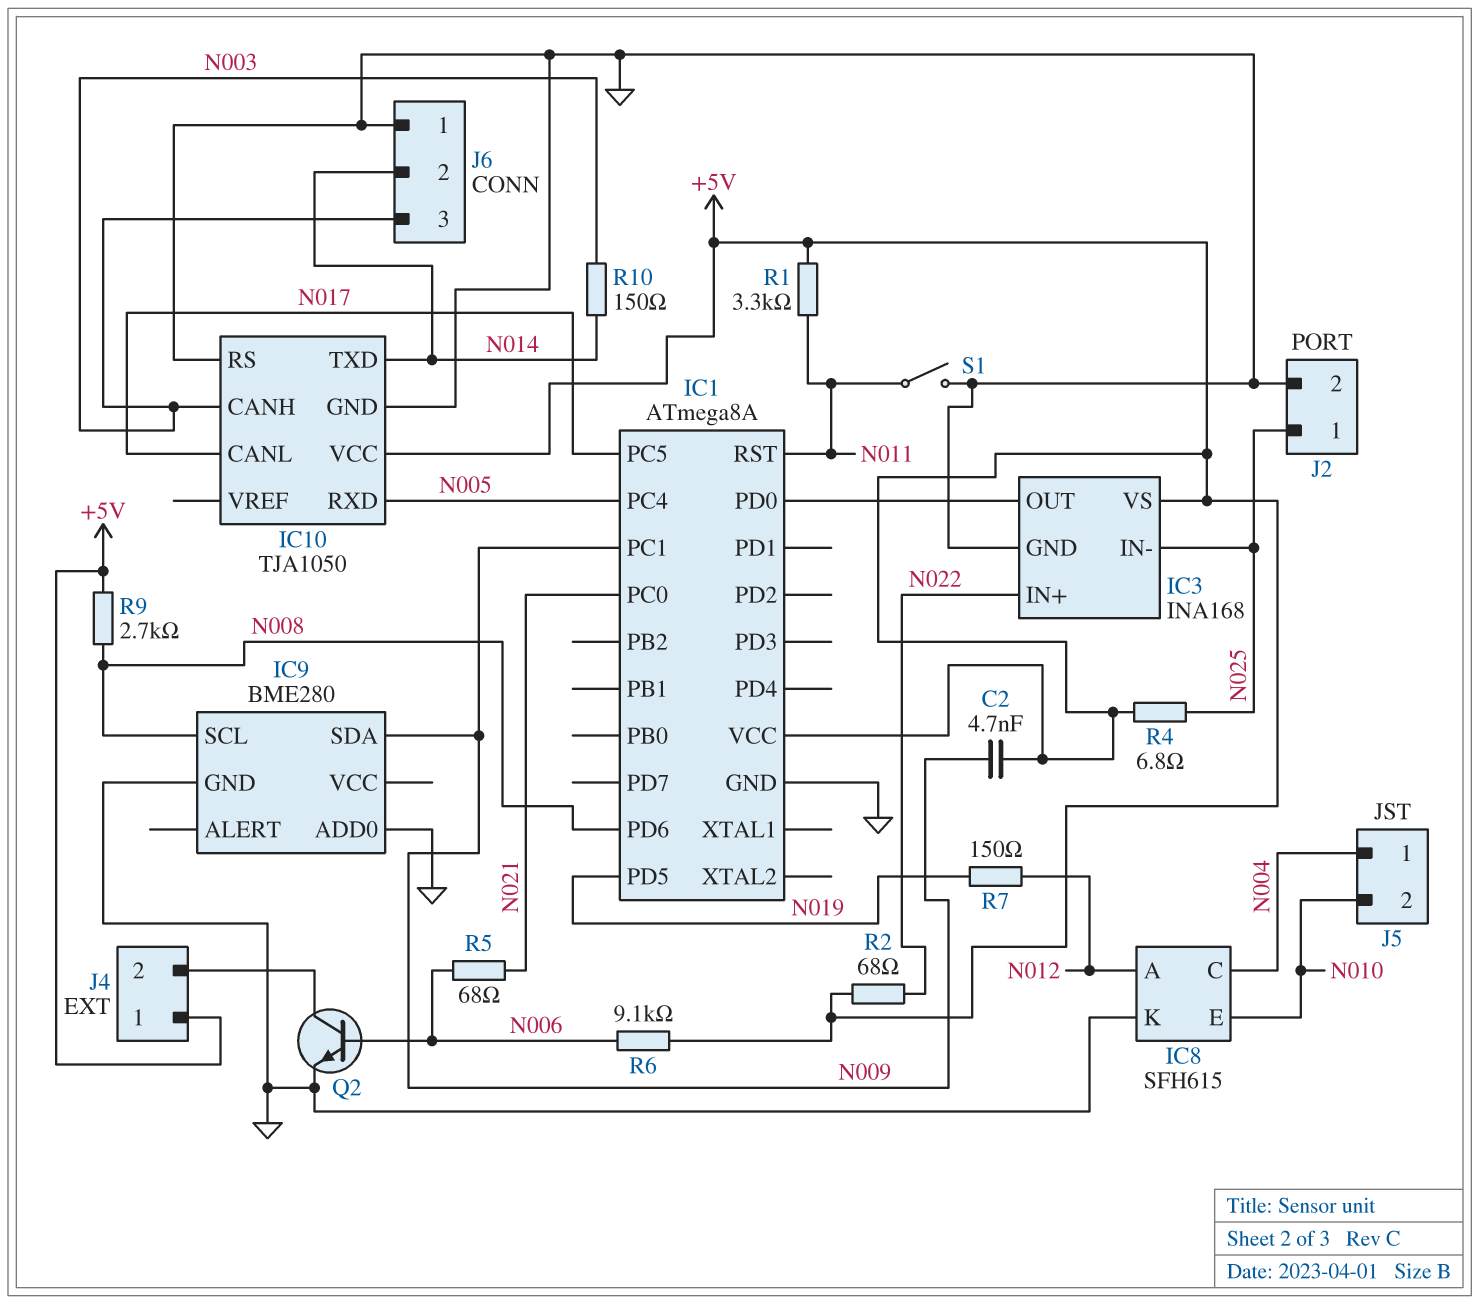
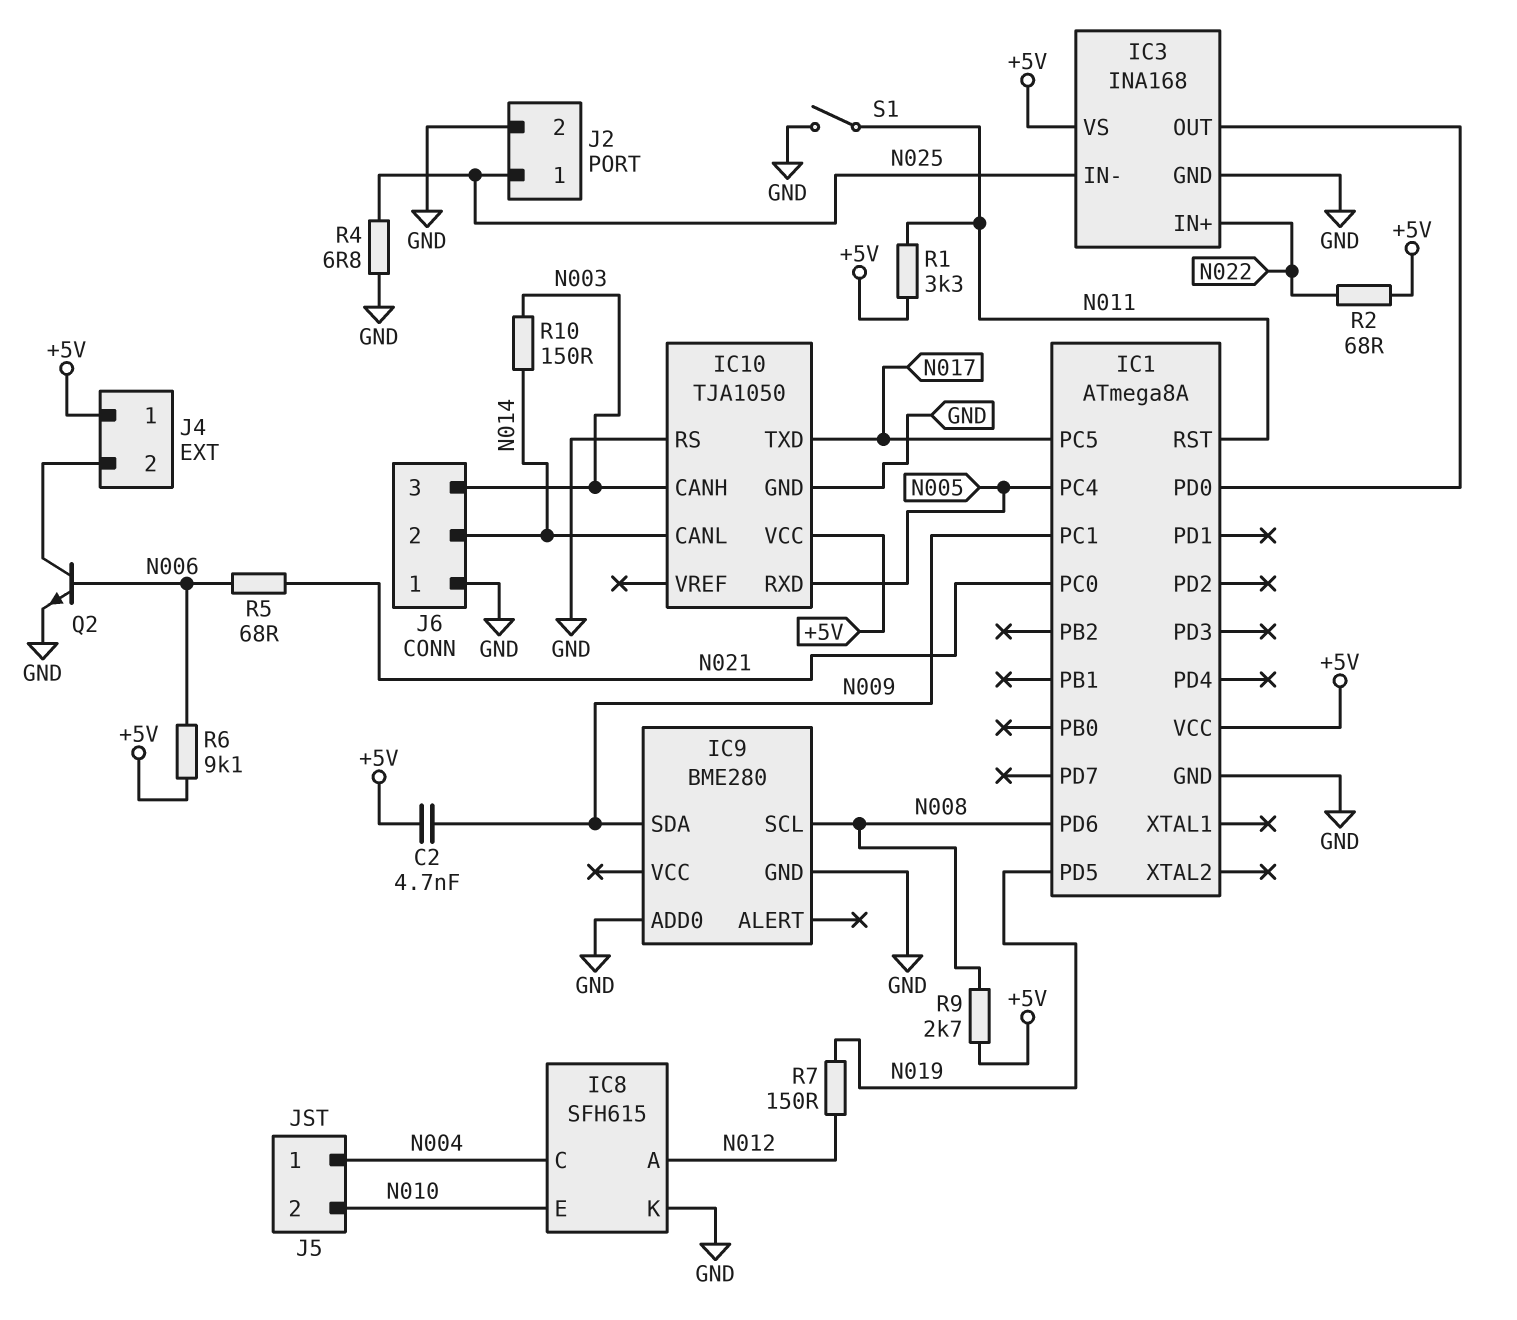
IC10 pin CANL: N017 -> N014
IC10 pin TXD: N014 -> N017
R4: 6.8 (+5V, N025) -> 6.8 (GND, N025)

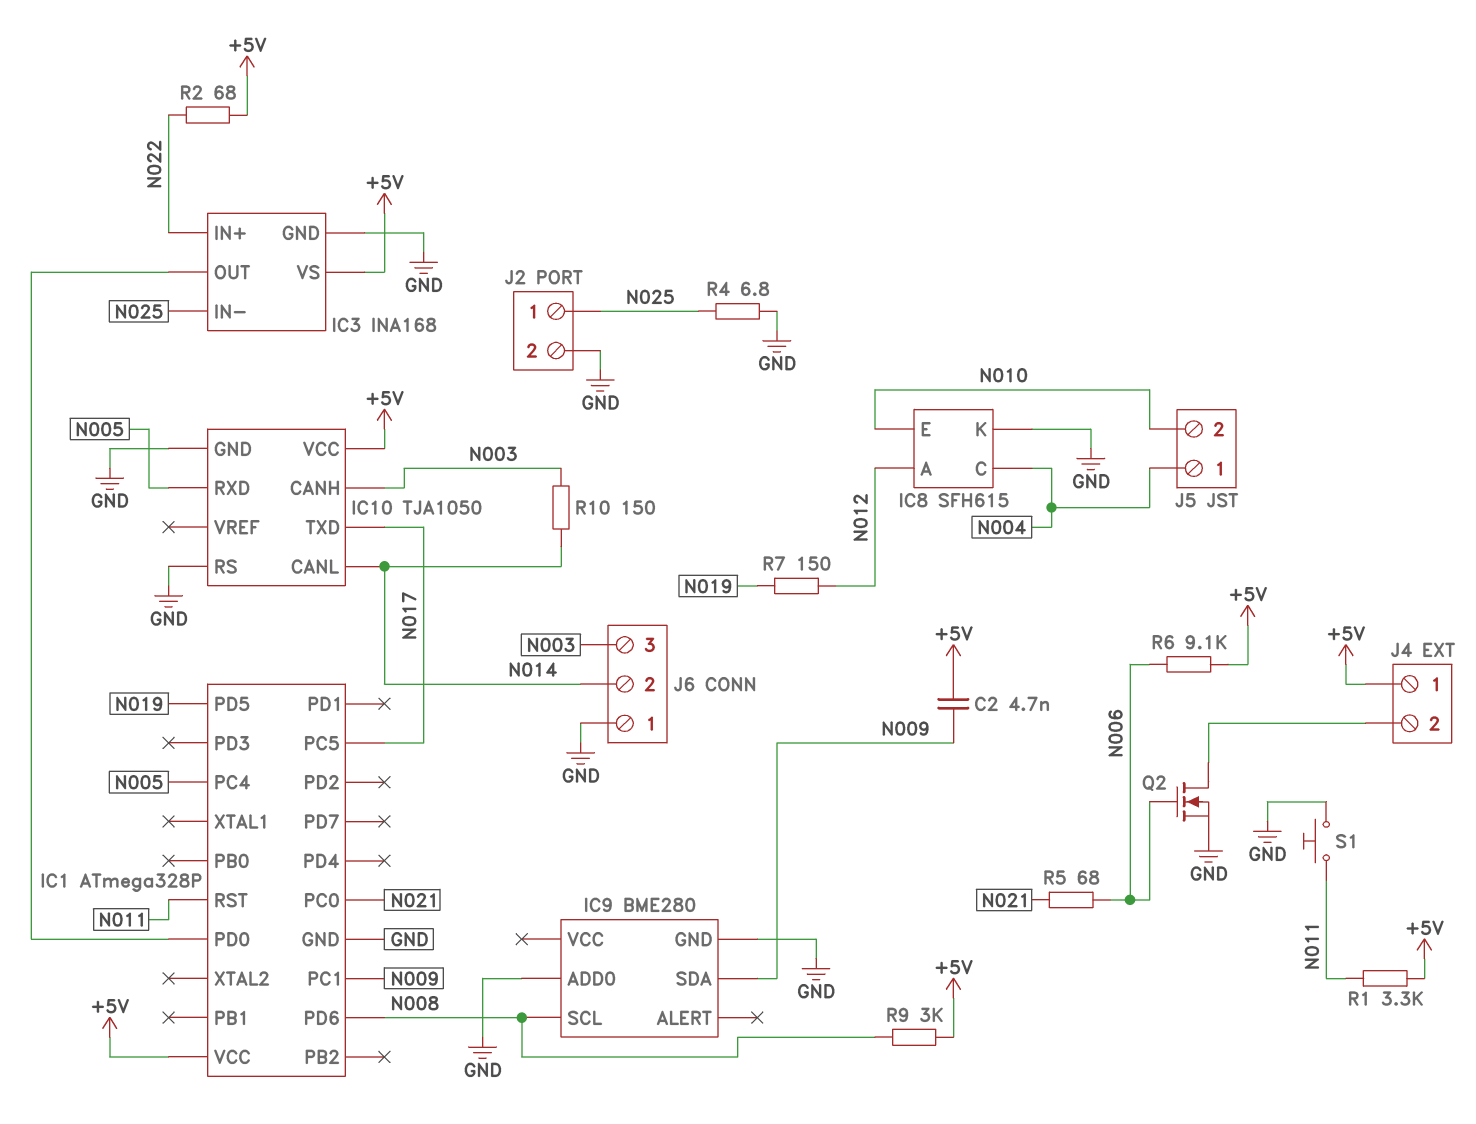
IC1: ATmega8A -> ATmega328P
Q2: NPN (B N006, C J4/2, E GND) -> NMOS (G N006, D J4/2, S GND)
R9: 2.7k (+5V, N008) -> 3k (+5V, N008)
S1: switch (GND, N011) -> button (GND, N011)

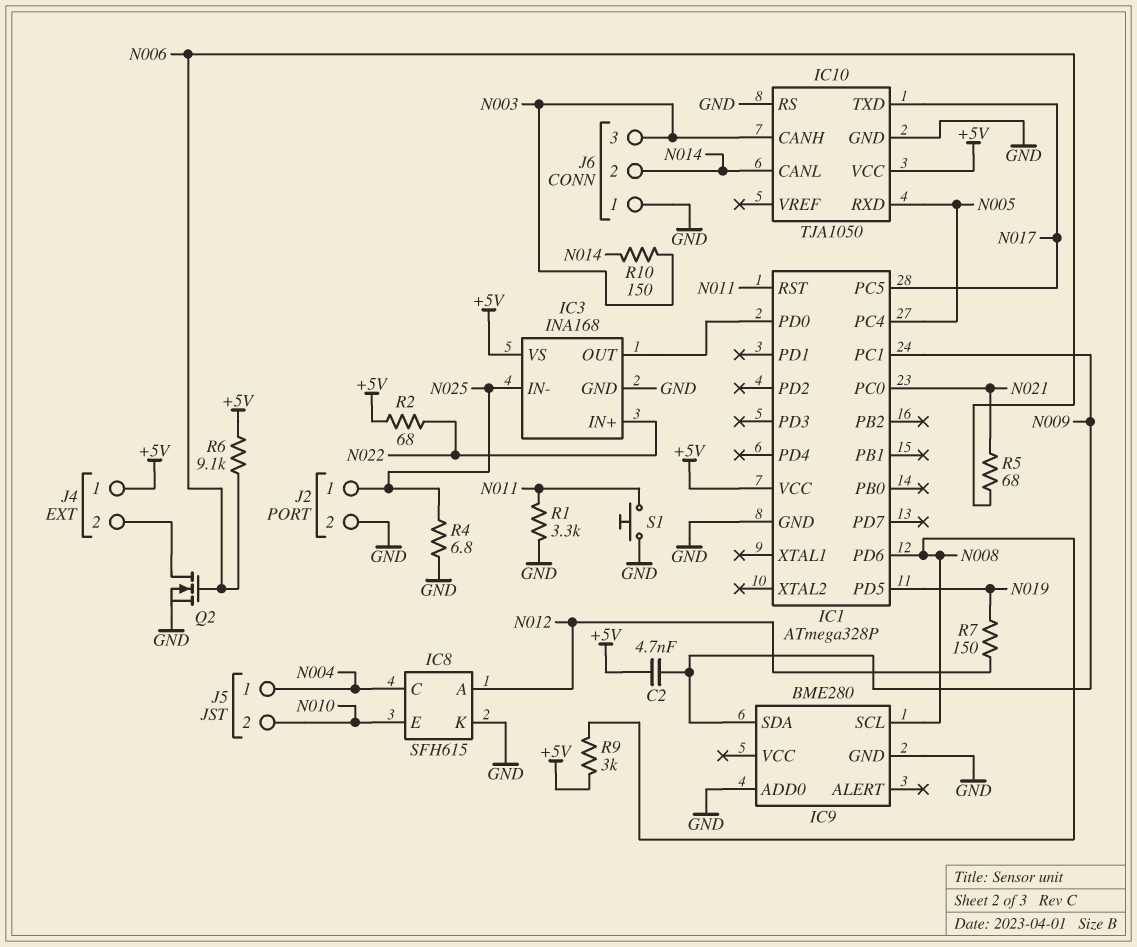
R1: 3.3k (+5V, N011) -> 3.3k (GND, N011)

